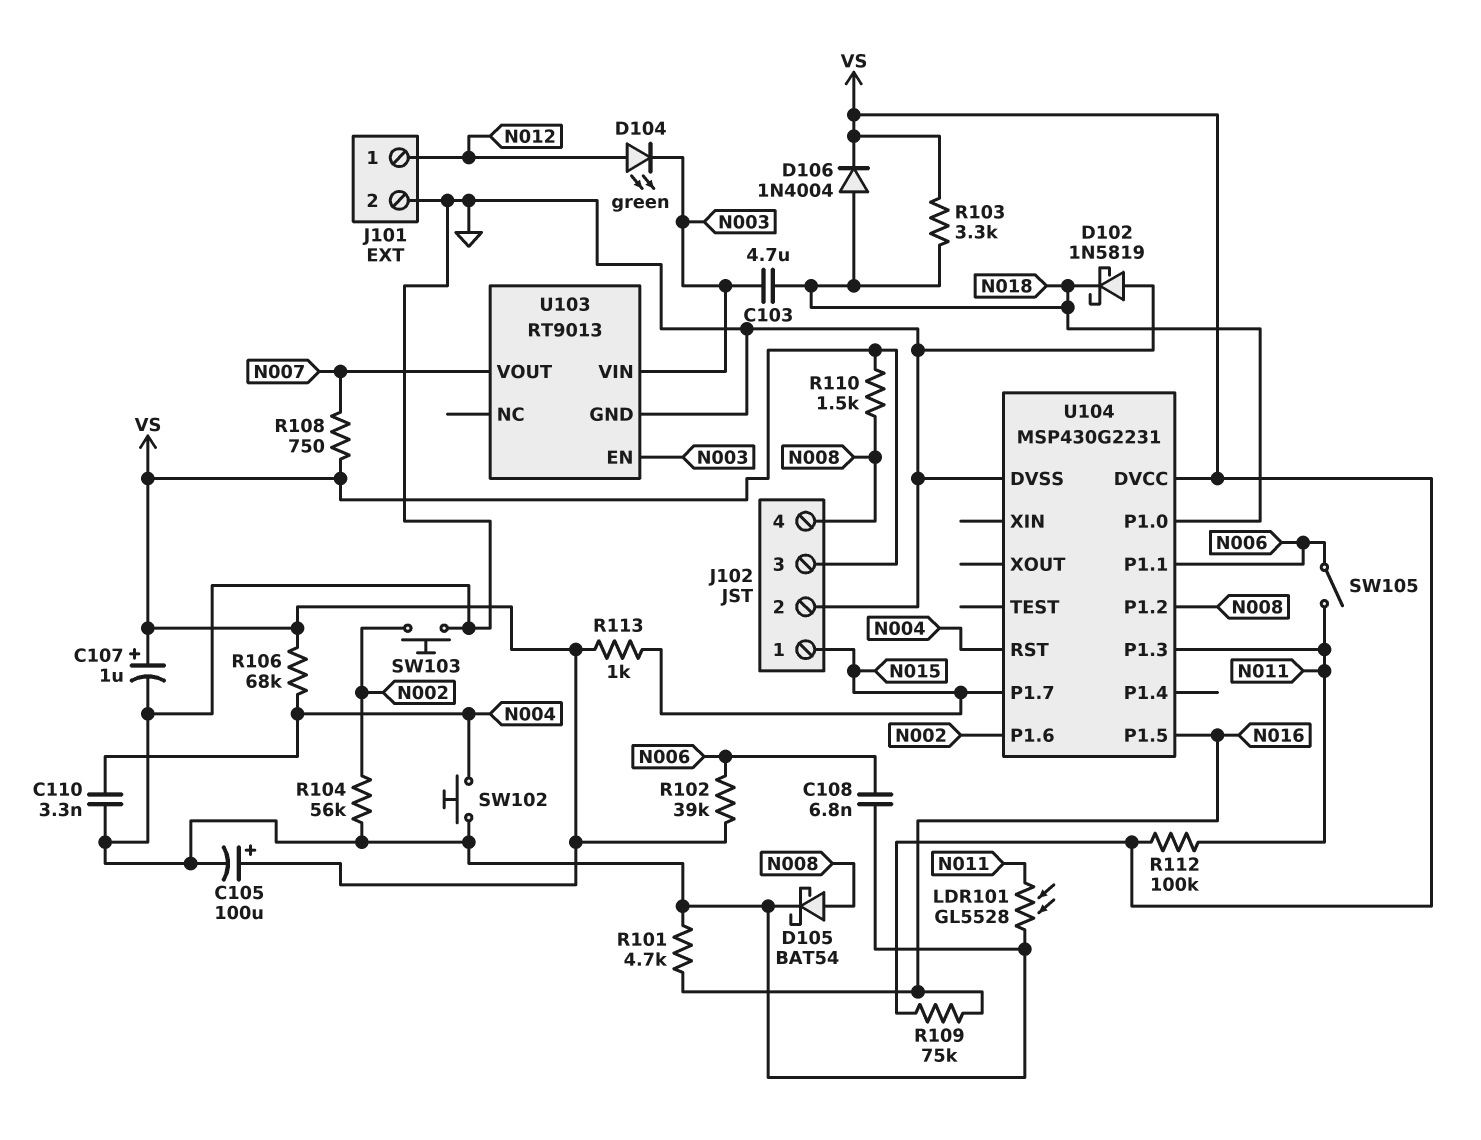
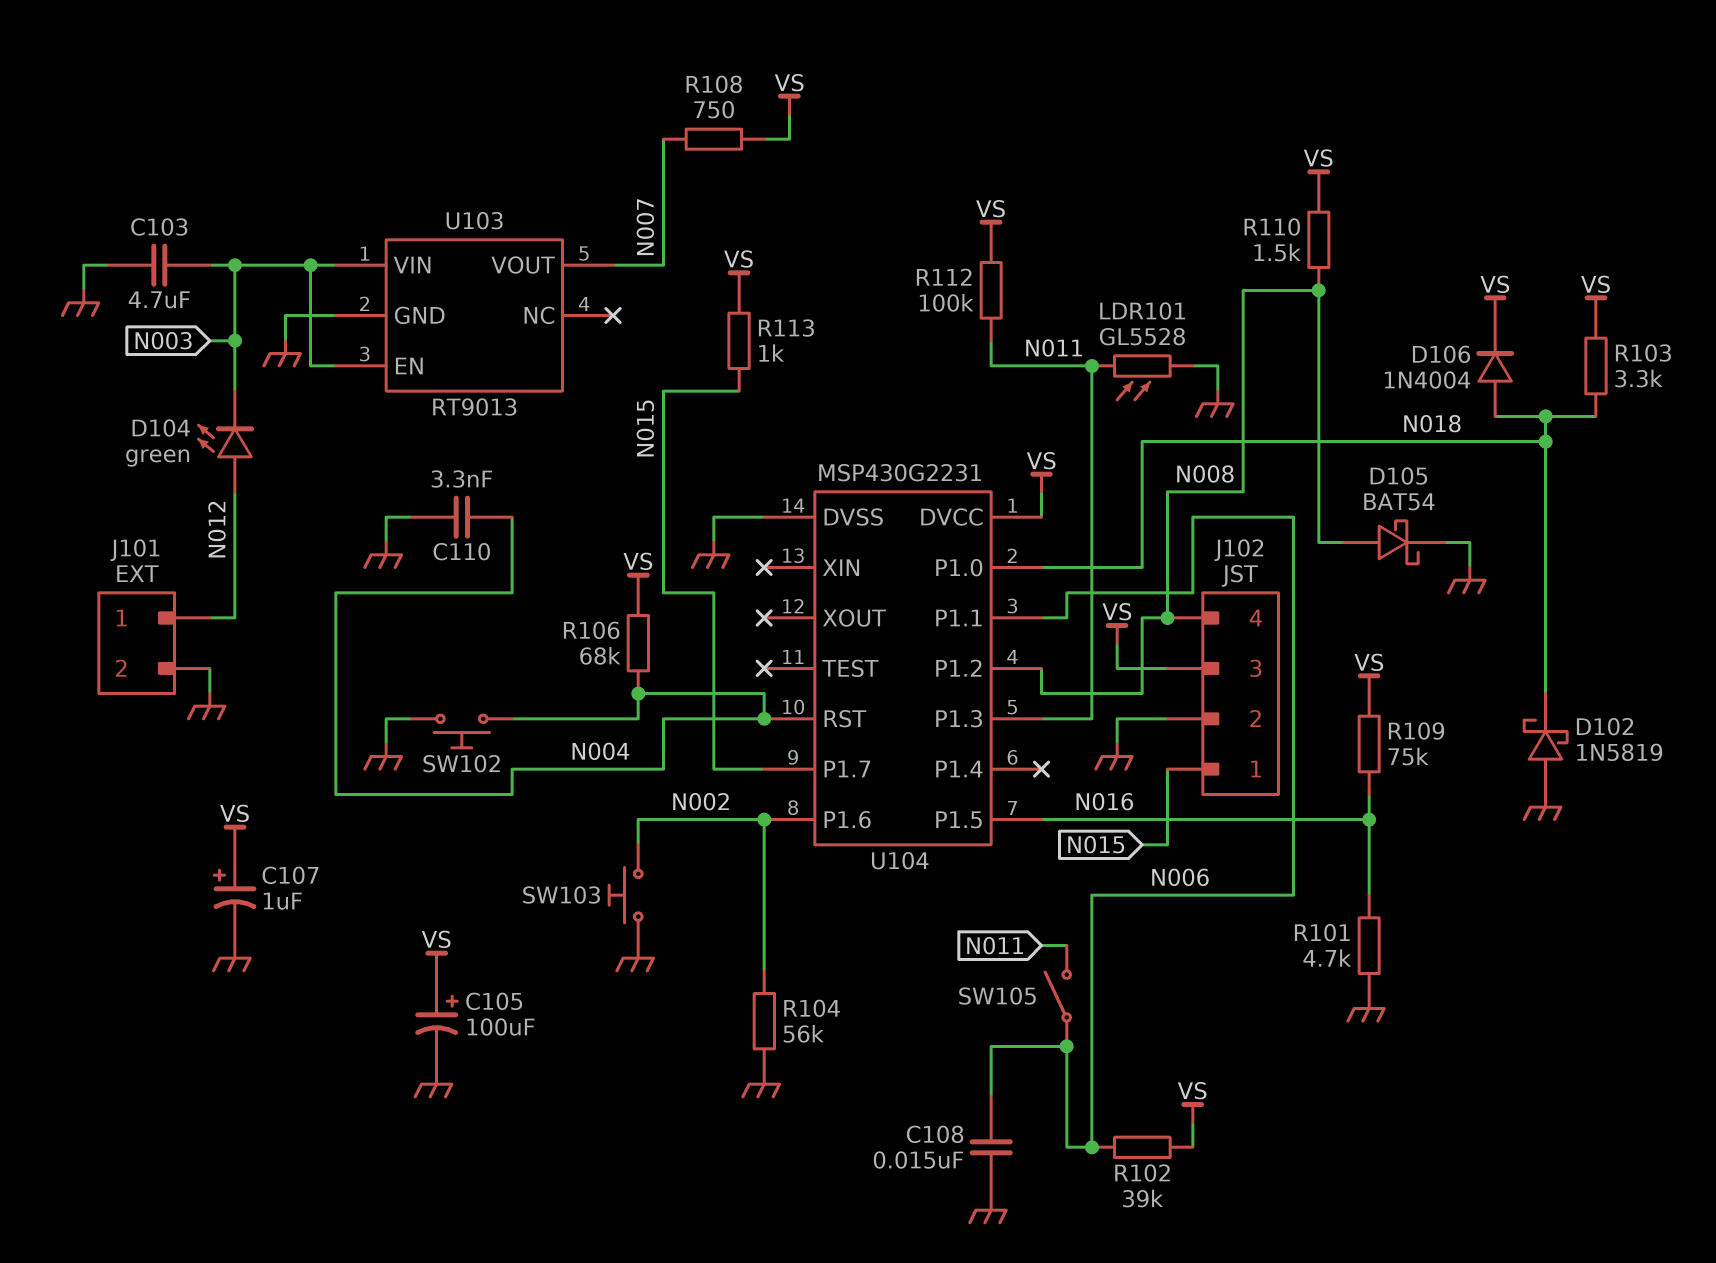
C103: 4.7uF (N003, N018) -> 4.7uF (GND, N003)
C108: 6.8nF (GND, N006) -> 15nF (GND, N006)

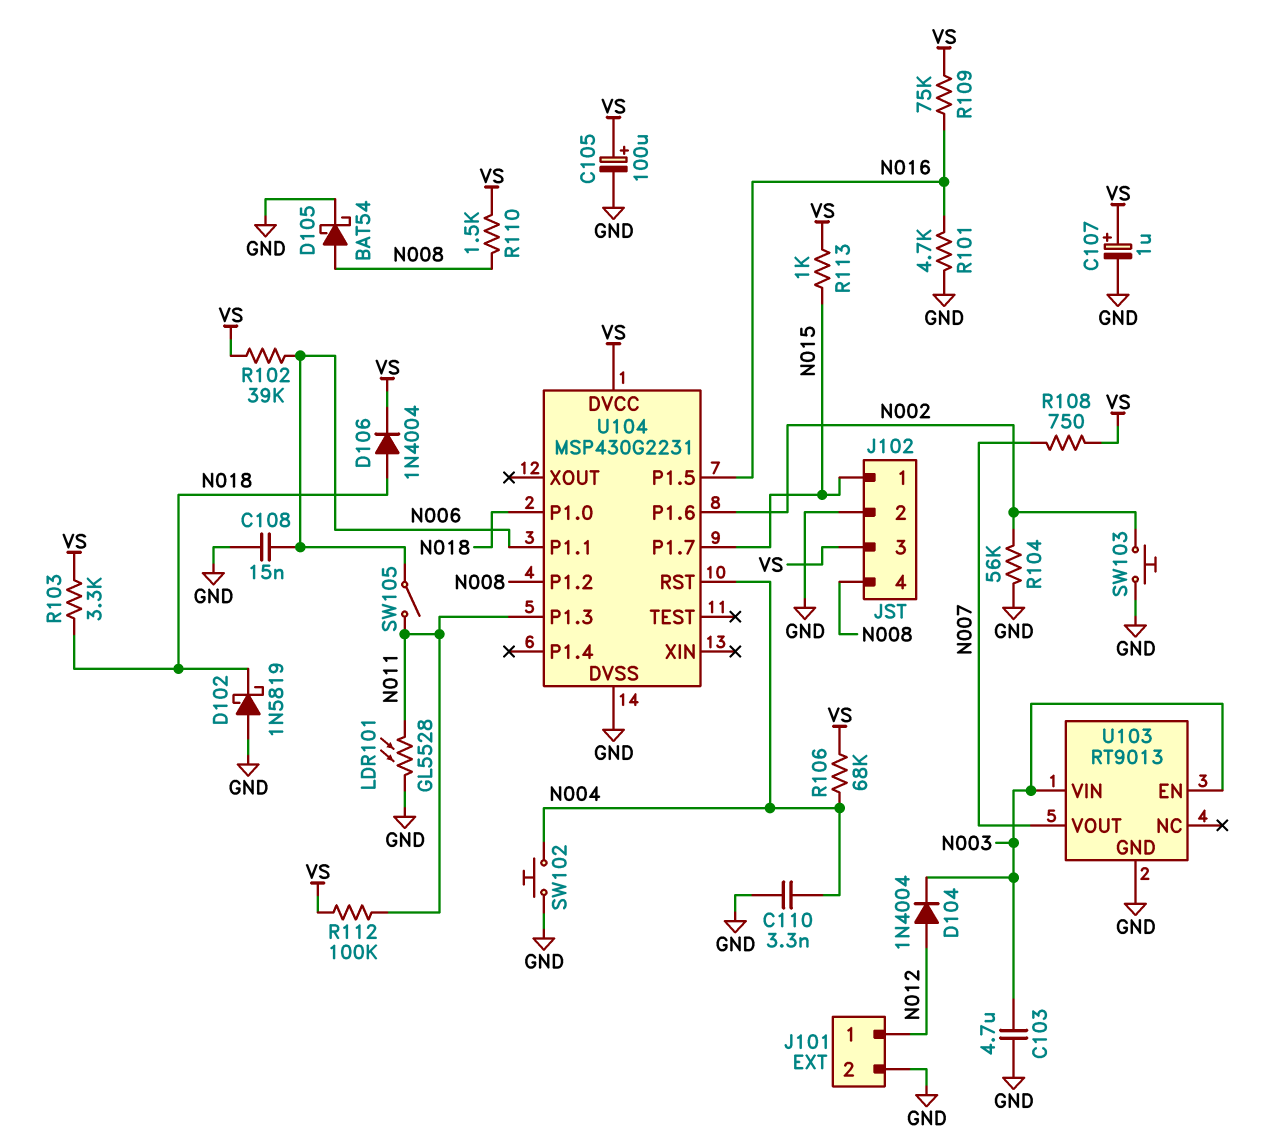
D104: LED green (A N012, K N003) -> diode 1N4004 (A N012, K N003)

